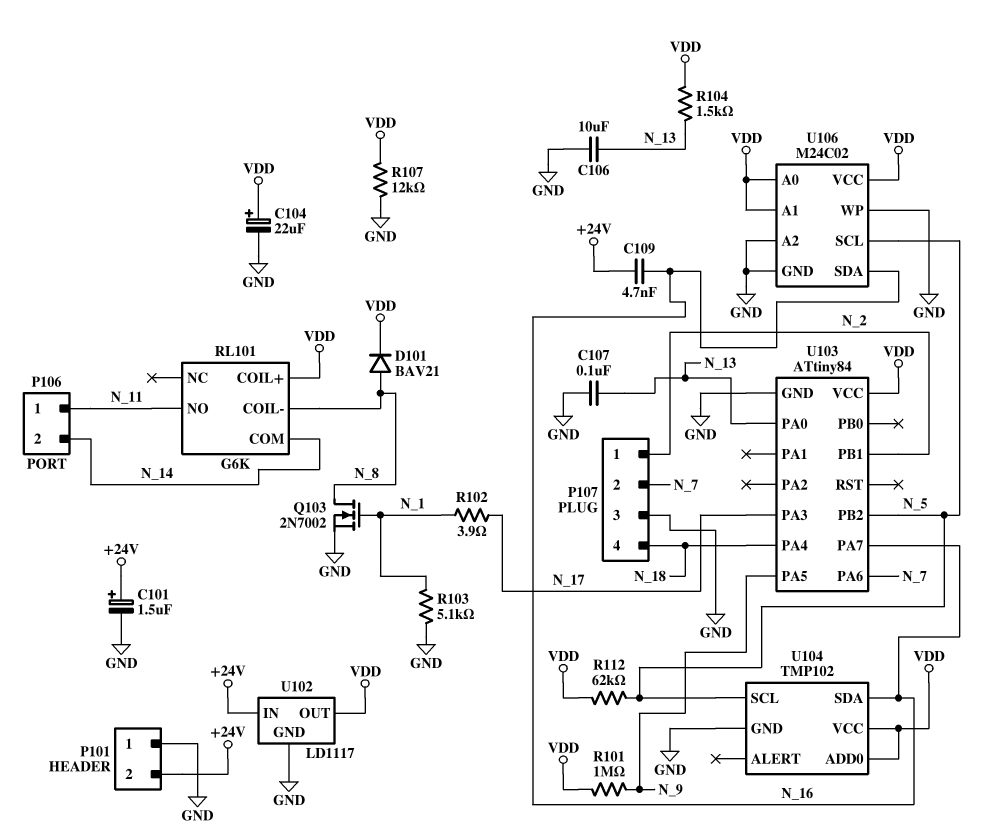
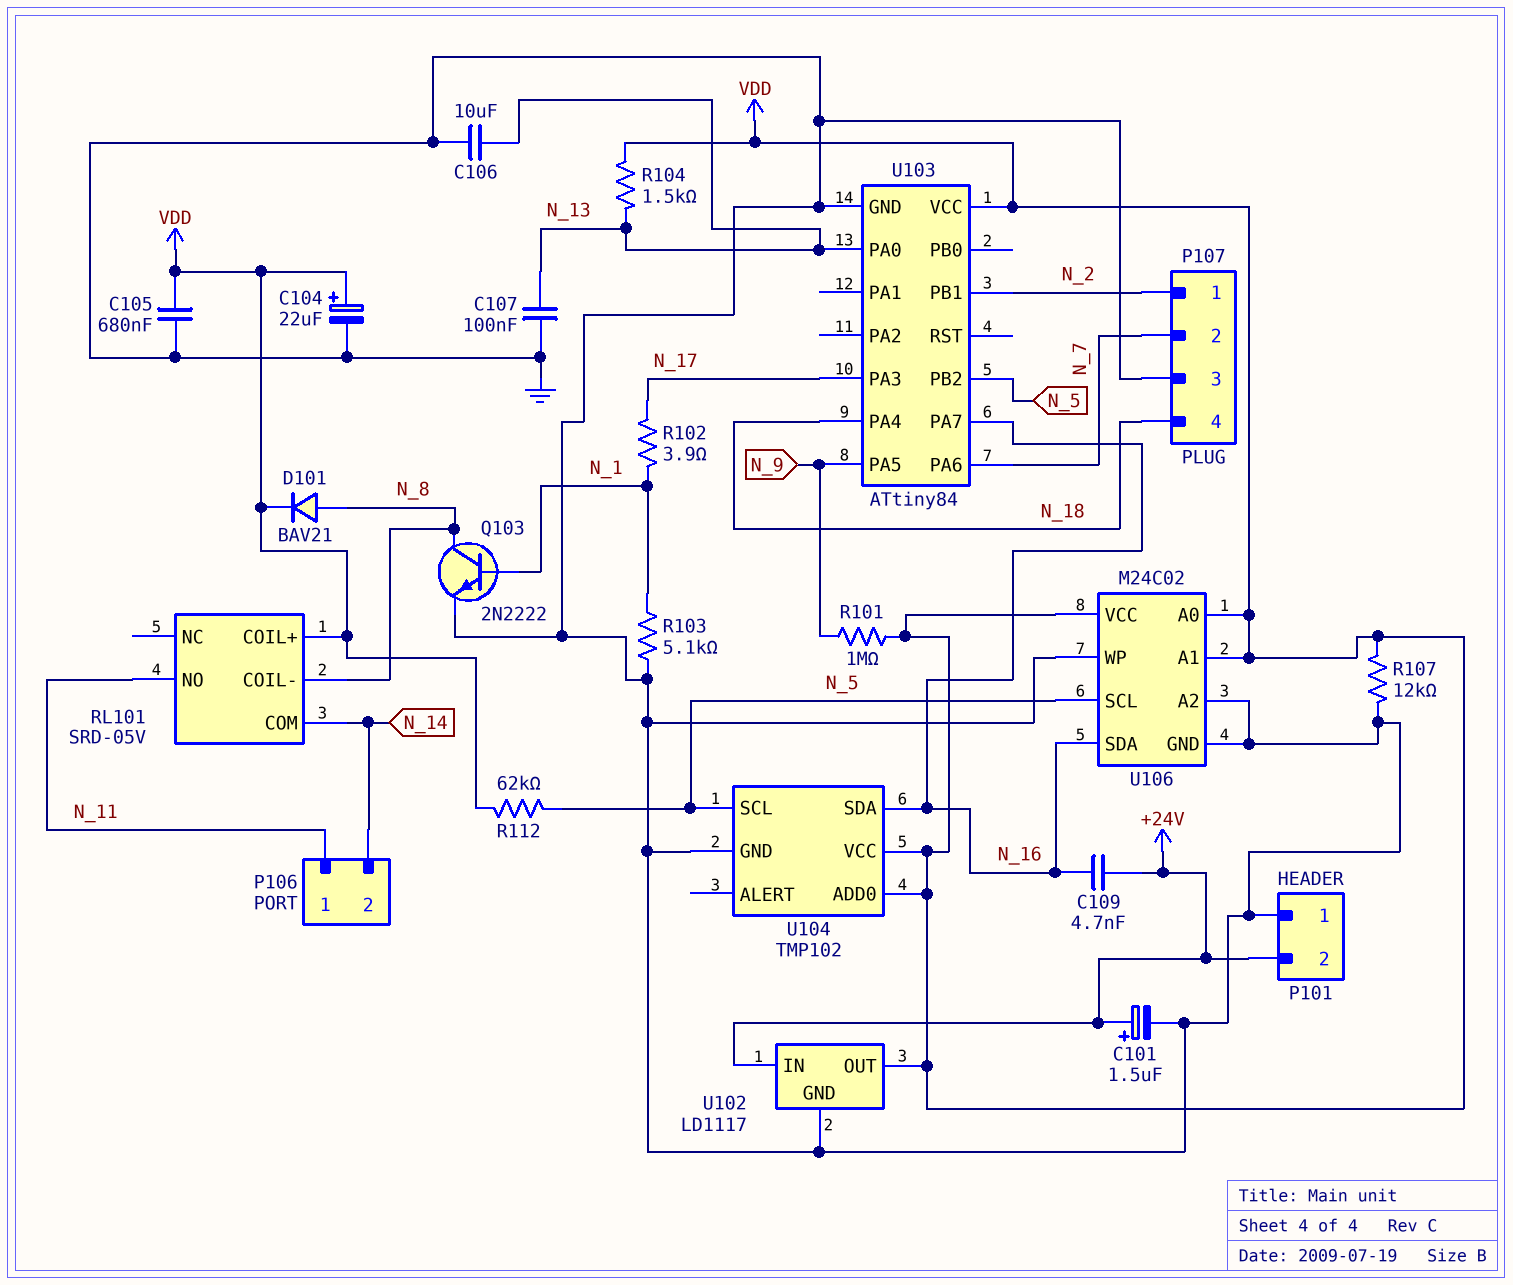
C105: none -> 680nF (GND, VDD)
Q103: NMOS 2N7002 (G N_1, D N_8, S GND) -> NPN 2N2222 (B N_1, C N_8, E GND)
RL101: G6K -> SRD-05V

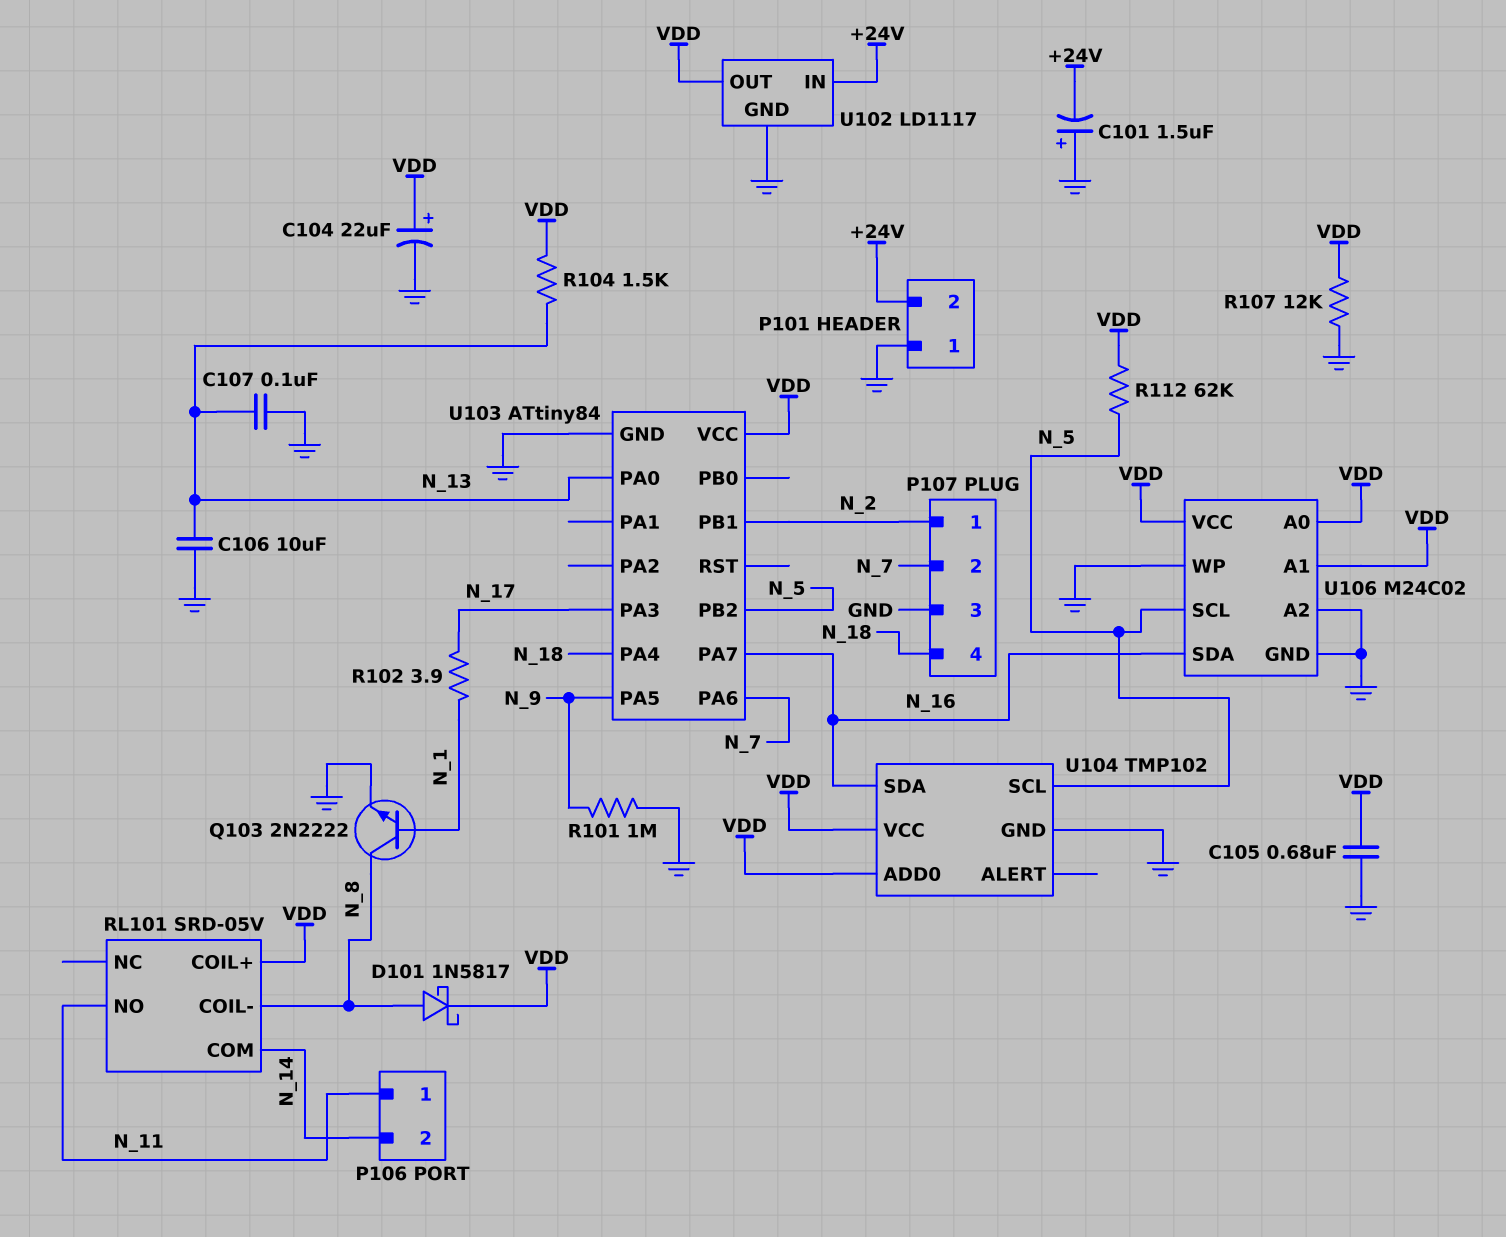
C101: 1.5uF (plus +24V, minus GND) -> 1.5uF (plus GND, minus +24V)
C109: 4.7nF (+24V, N_16) -> none
D101: diode BAV21 (A N_8, K VDD) -> schottky 1N5817 (A N_8, K VDD)
R101: 1M (N_9, VDD) -> 1M (GND, N_9)
R103: 5.1k (GND, N_1) -> none

